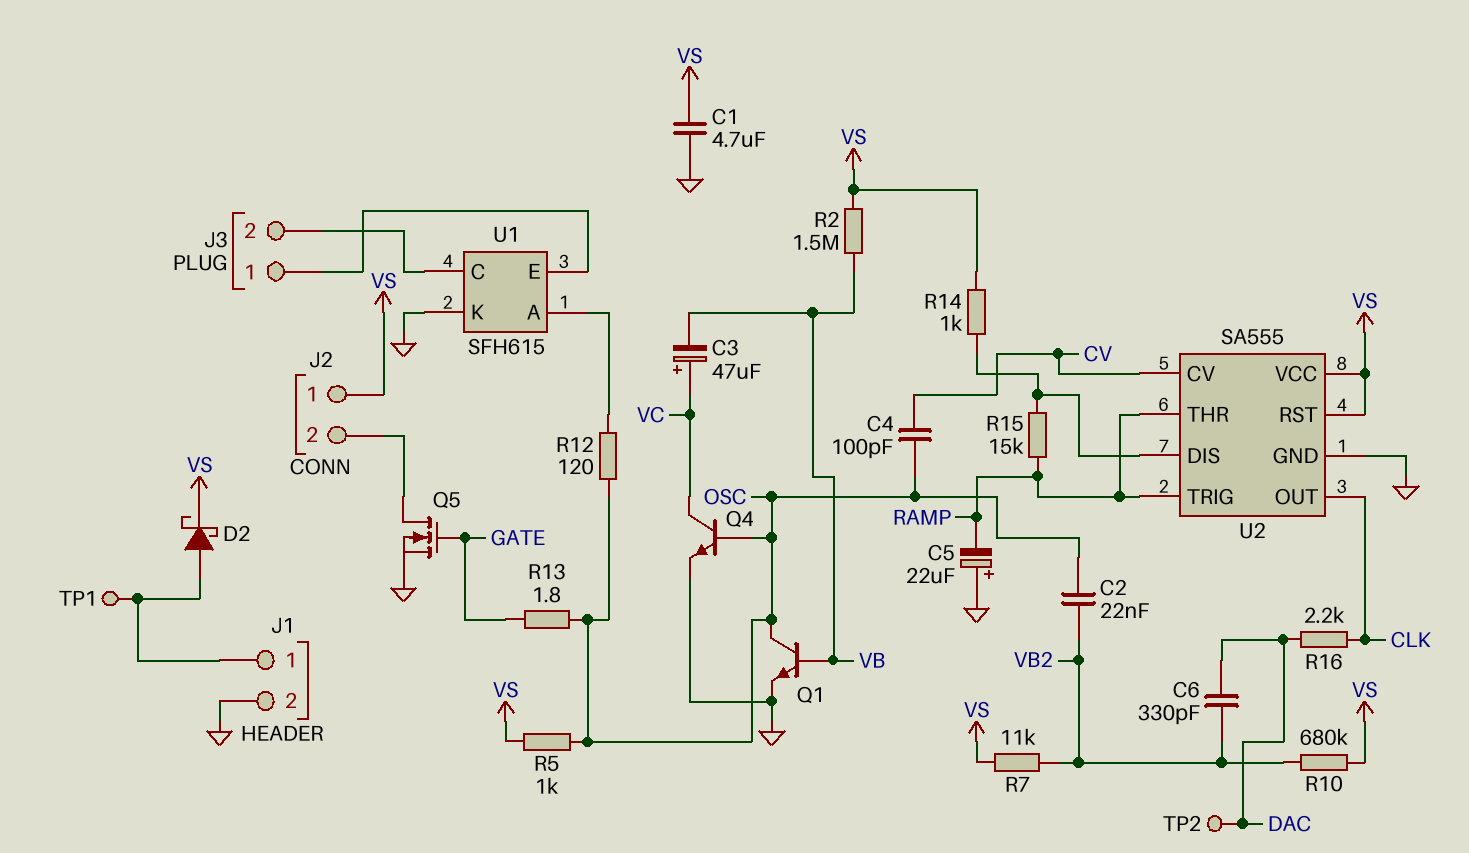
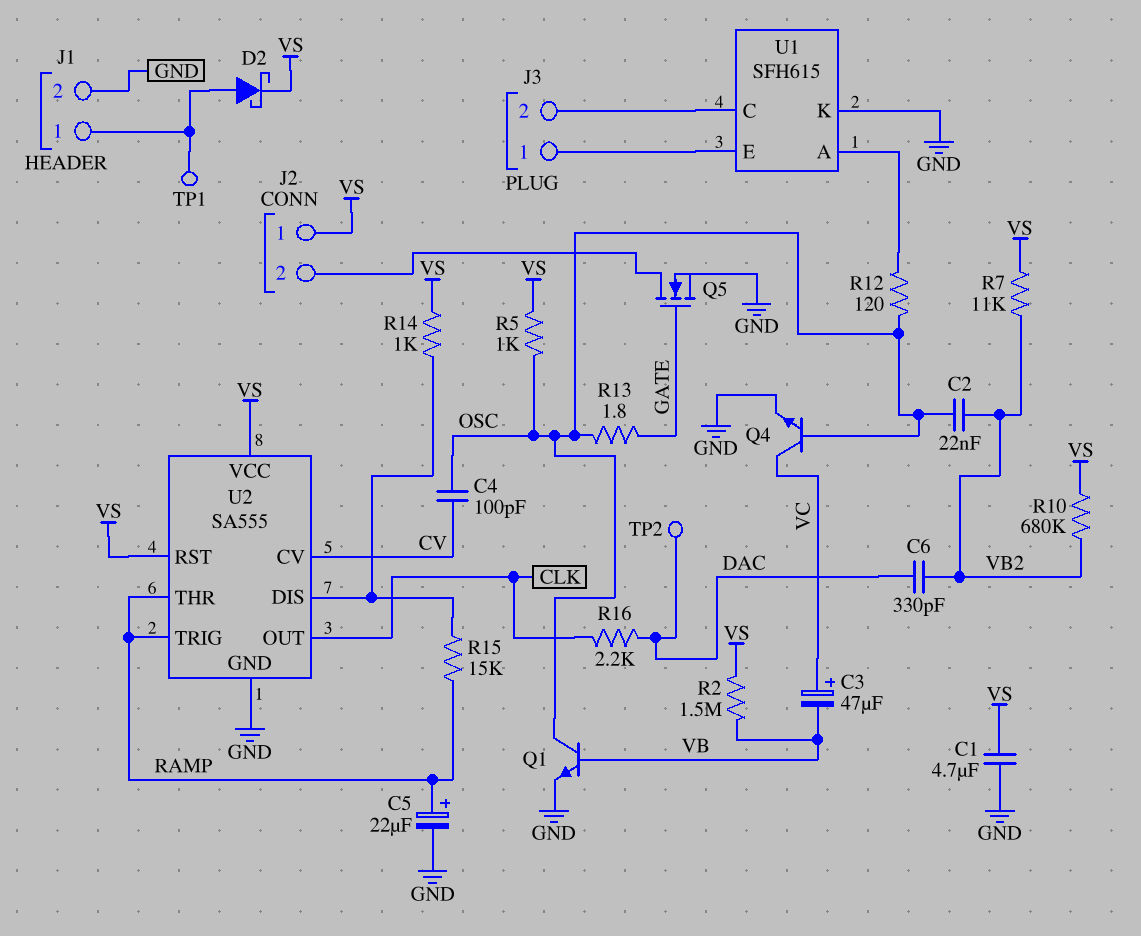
C5: 22uF (plus GND, minus RAMP) -> 22uF (plus RAMP, minus GND)

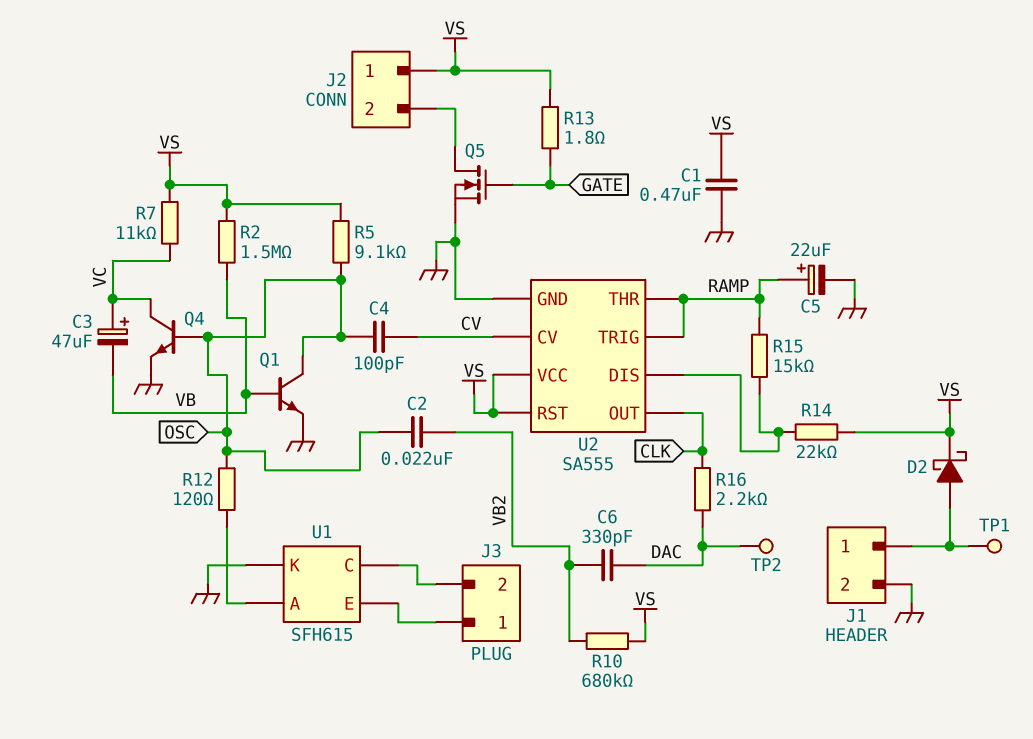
C1: 4.7uF (GND, VS) -> 470nF (GND, VS)
R5: 1k (OSC, VS) -> 9.1k (OSC, VS)
R7: 11k (VB2, VS) -> 11k (VC, VS)
R13: 1.8 (GATE, OSC) -> 1.8 (GATE, VS)
R14: 1k (U2/DIS, VS) -> 22k (U2/DIS, VS)

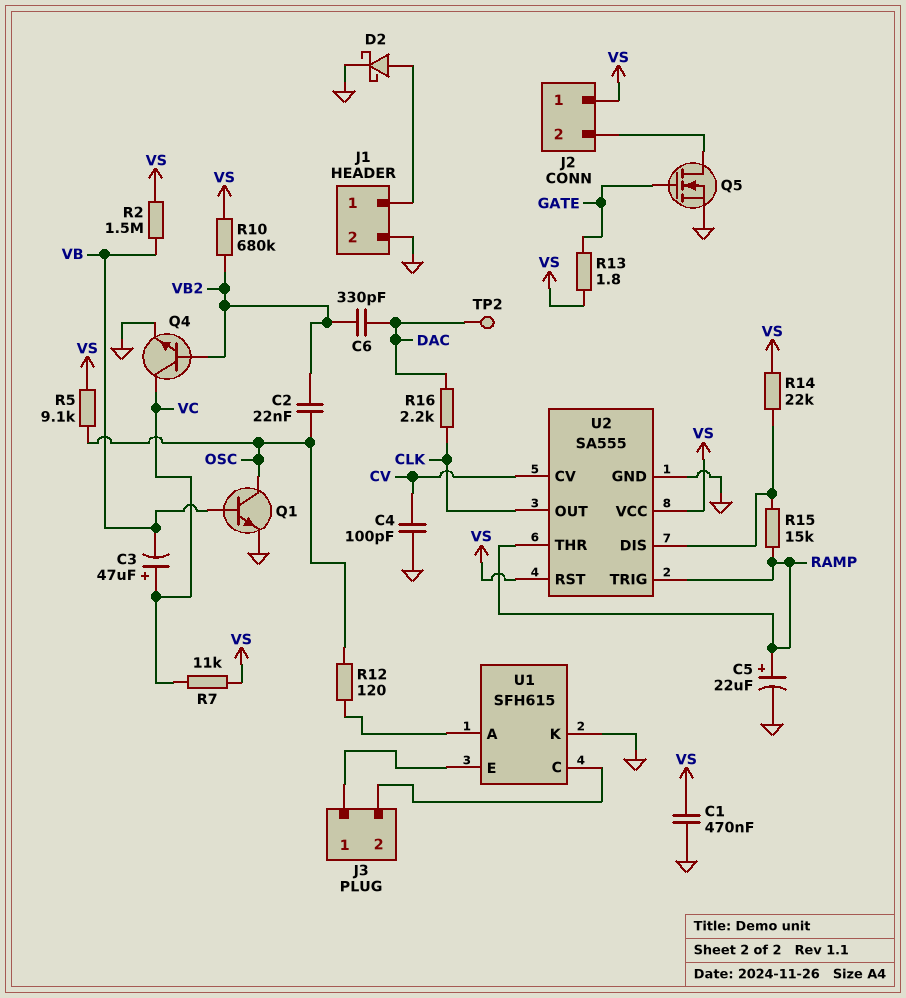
C4: 100pF (CV, OSC) -> 100pF (CV, GND)
D2: schottky (A J1/1, K VS) -> schottky (A J1/1, K GND)
Q4: NPN (B OSC, C VC, E GND) -> NPN (B VB2, C VC, E GND)
TP1: test point (J1/1) -> none

